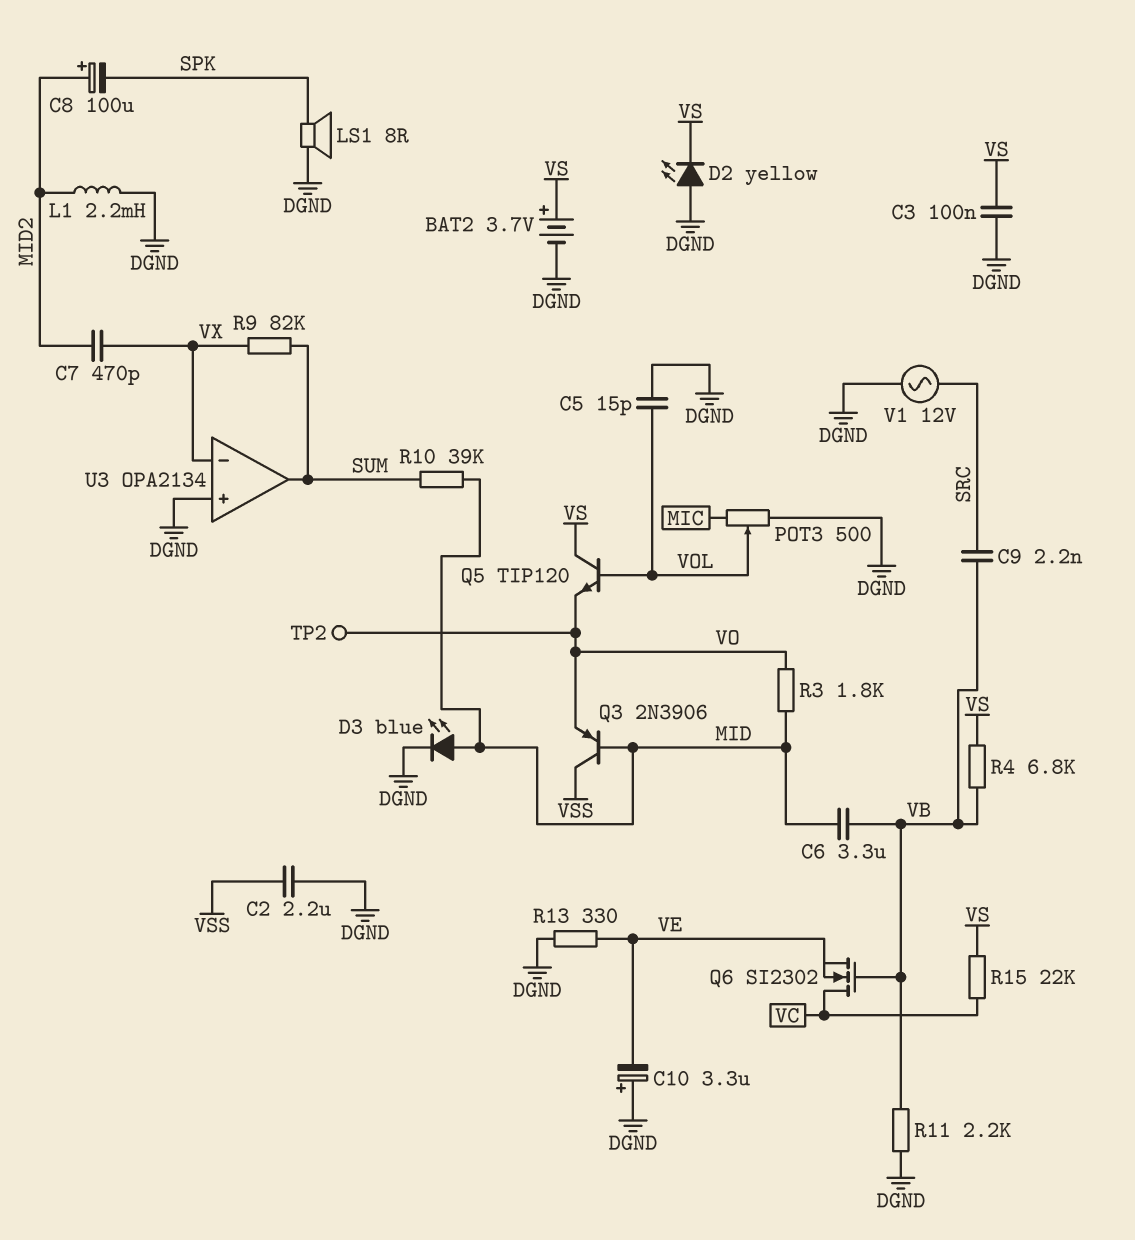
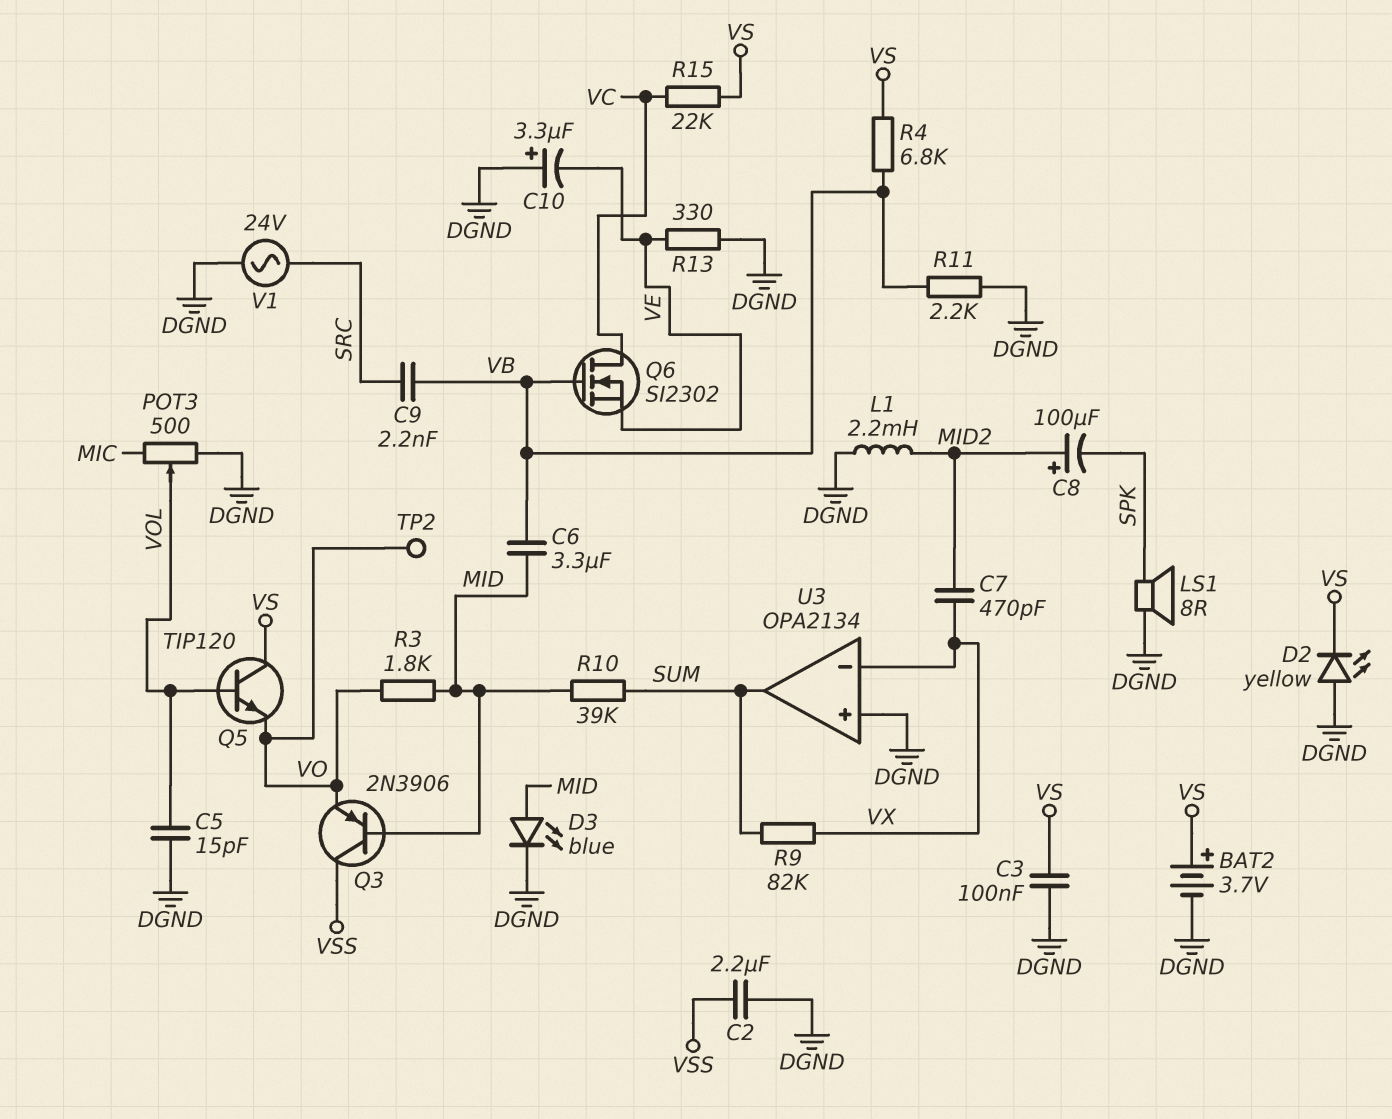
V1: AC 12V (DGND, SRC) -> AC 24V (DGND, SRC)

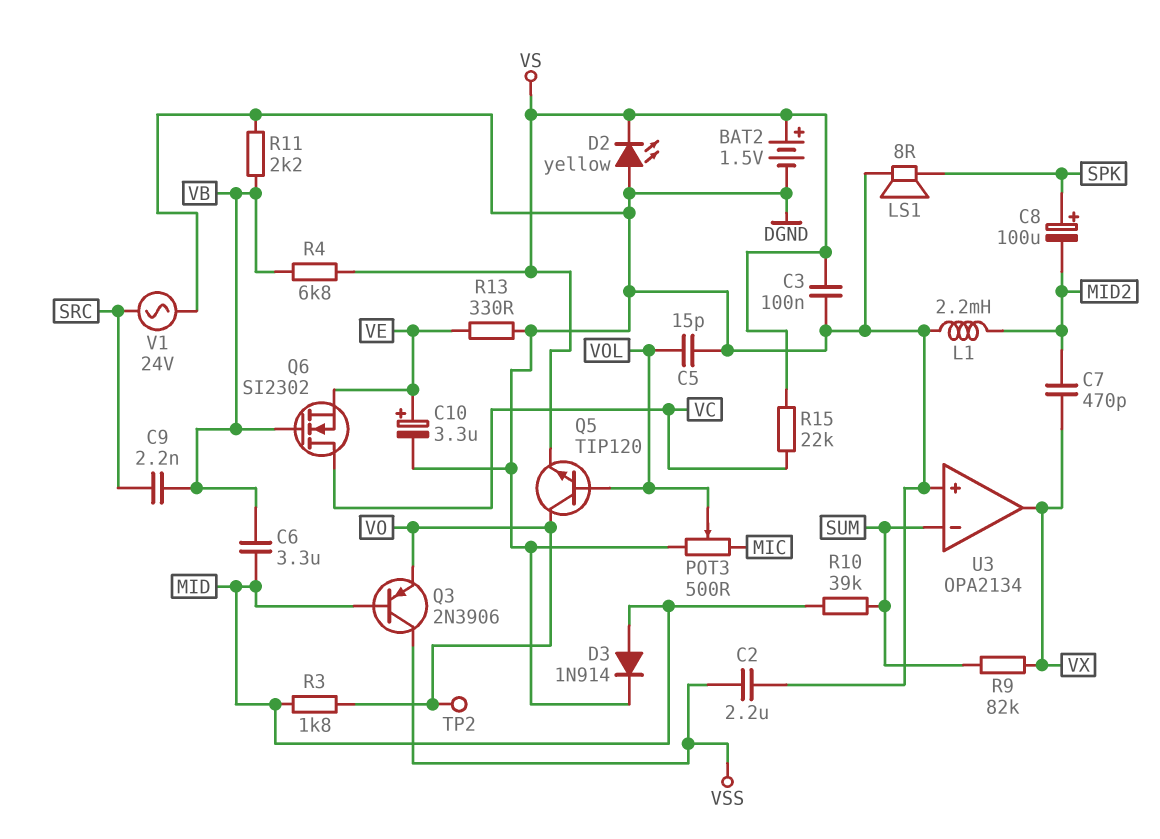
BAT2: 3.7V (plus VS, minus DGND) -> 1.5V (plus VS, minus DGND)
C8: 100uF (plus MID2, minus SPK) -> 100uF (plus SPK, minus MID2)
C10: 3.3uF (plus DGND, minus VE) -> 3.3uF (plus VE, minus DGND)
D3: LED blue (A MID, K DGND) -> diode 1N914 (A MID, K DGND)
Q5: NPN TIP120 (B VOL, C VS, E VO) -> NPN TIP120 (B VOL, C VO, E VS)
U3 pin in-: VX -> SUM
U3 pin out: SUM -> VX

